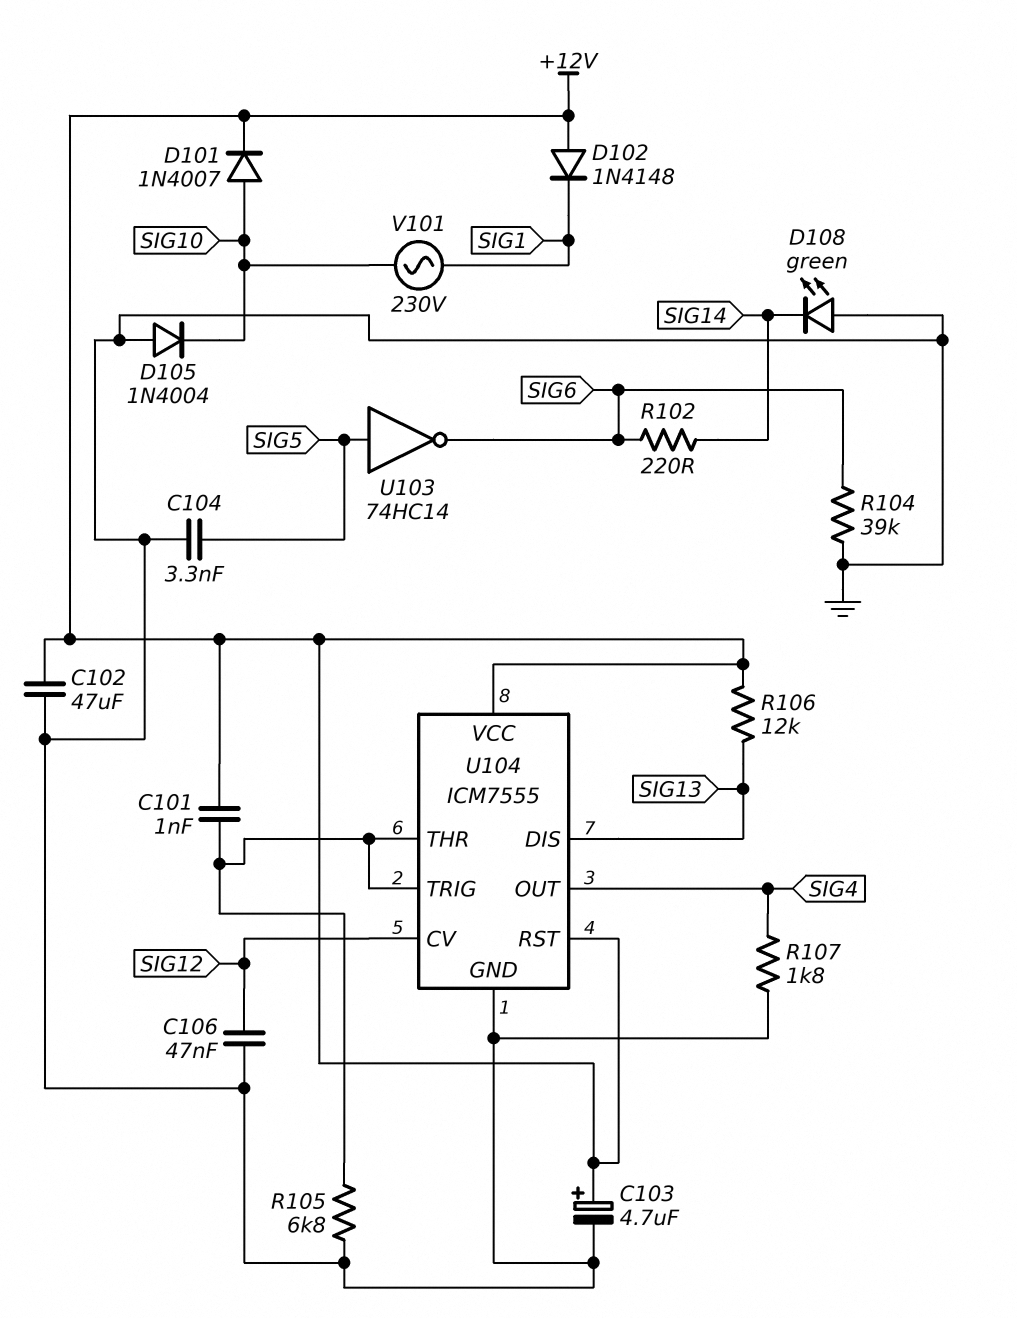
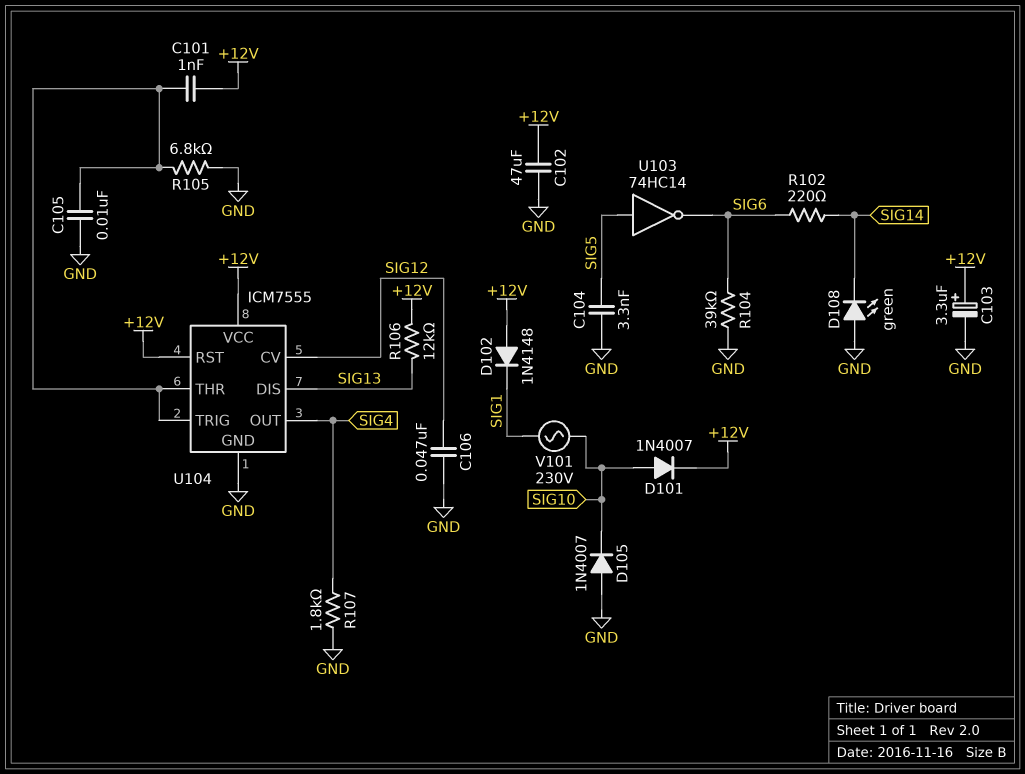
C103: 4.7uF (plus +12V, minus GND) -> 3.3uF (plus +12V, minus GND)
C105: none -> 10nF (GND, U104/THR)
D105: diode 1N4004 (A GND, K SIG10) -> diode 1N4007 (A GND, K SIG10)

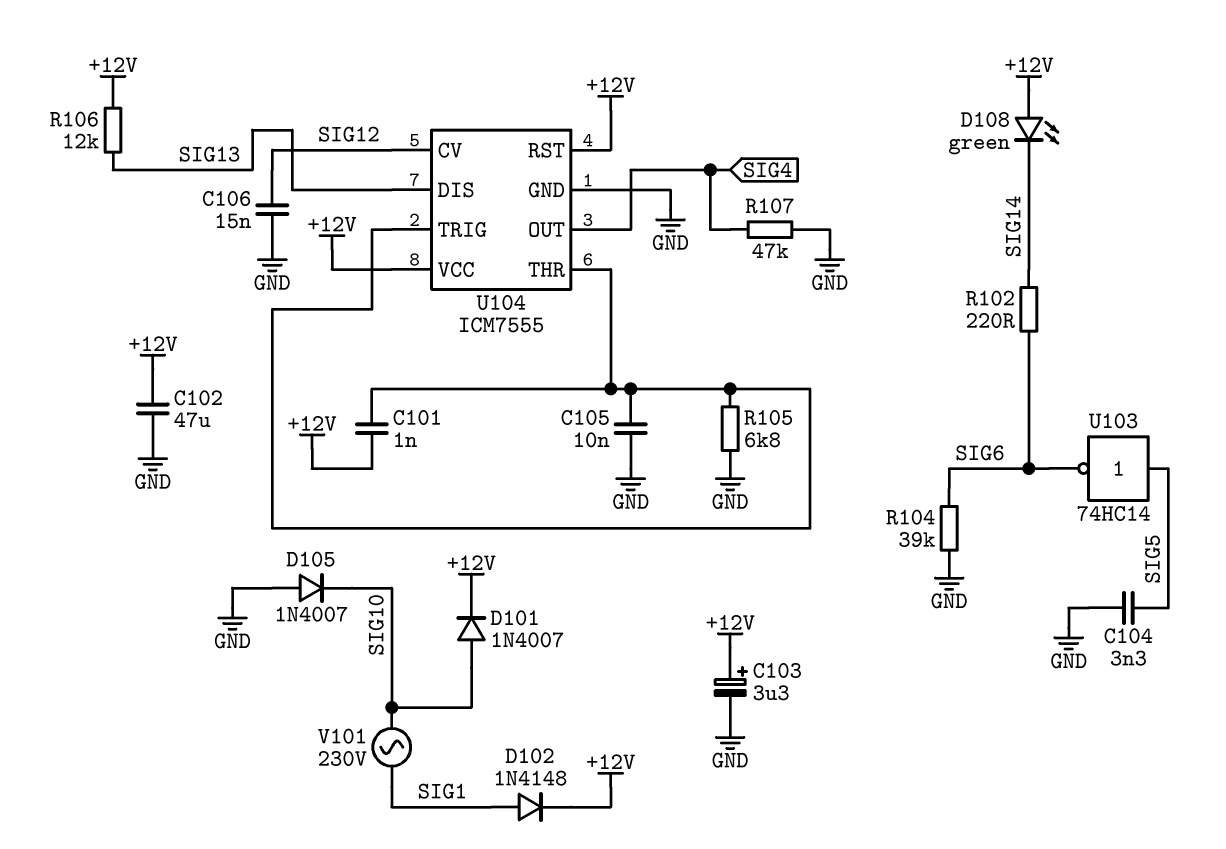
C106: 47nF (GND, SIG12) -> 15nF (GND, SIG12)
D102: diode 1N4148 (A +12V, K SIG1) -> diode 1N4148 (A SIG1, K +12V)
D108: LED green (A GND, K SIG14) -> LED green (A +12V, K SIG14)
R107: 1.8k (GND, SIG4) -> 47k (GND, SIG4)

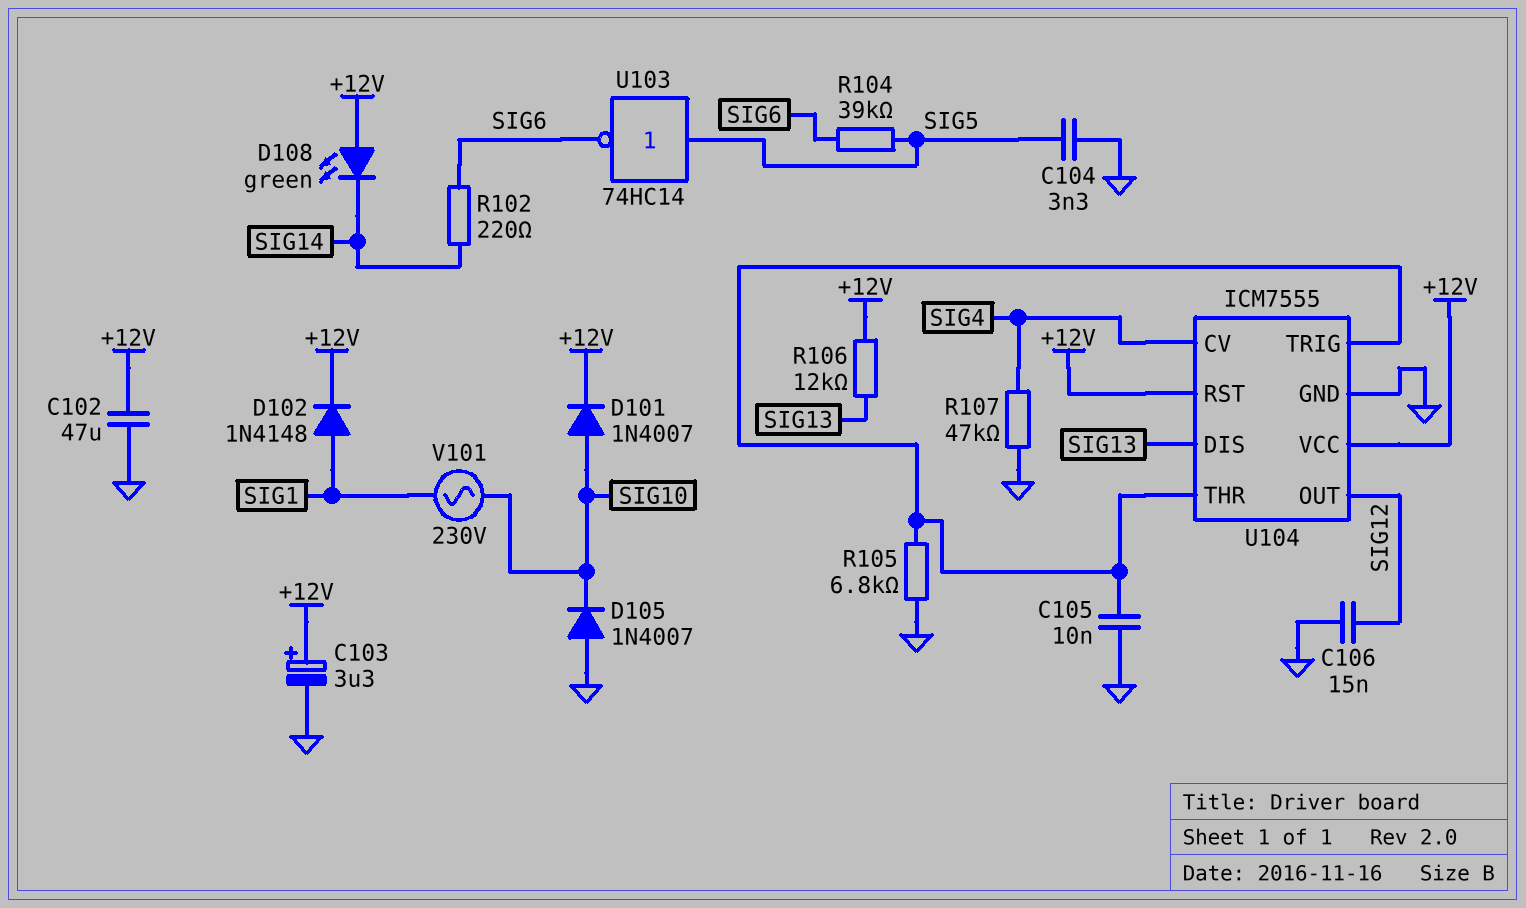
C101: 1nF (+12V, U104/THR) -> none
R104: 39k (GND, SIG6) -> 39k (SIG5, SIG6)
U104 pin CV: SIG12 -> SIG4
U104 pin OUT: SIG4 -> SIG12

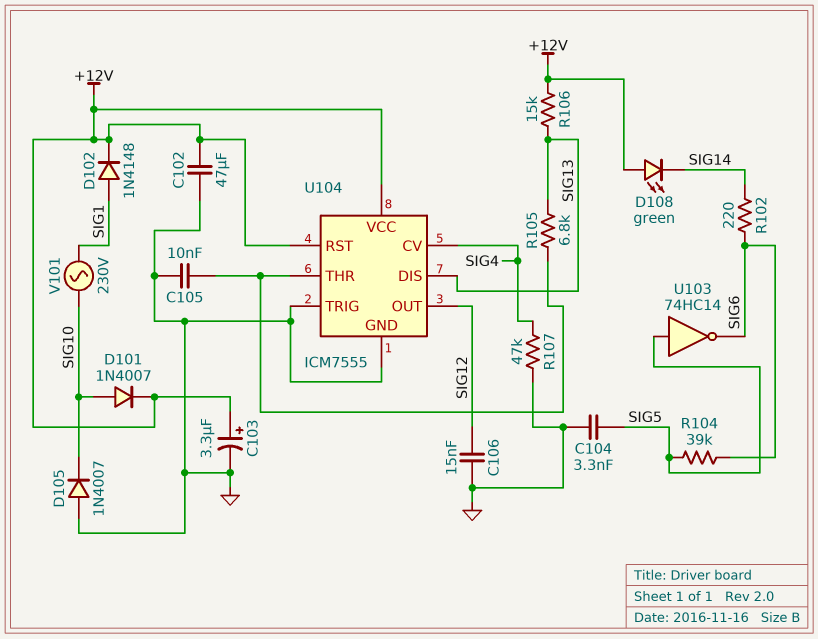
R105: 6.8k (GND, U104/THR) -> 6.8k (SIG13, U104/THR)
R106: 12k (+12V, SIG13) -> 15k (+12V, SIG13)
U104 pin TRIG: U104/THR -> GND

